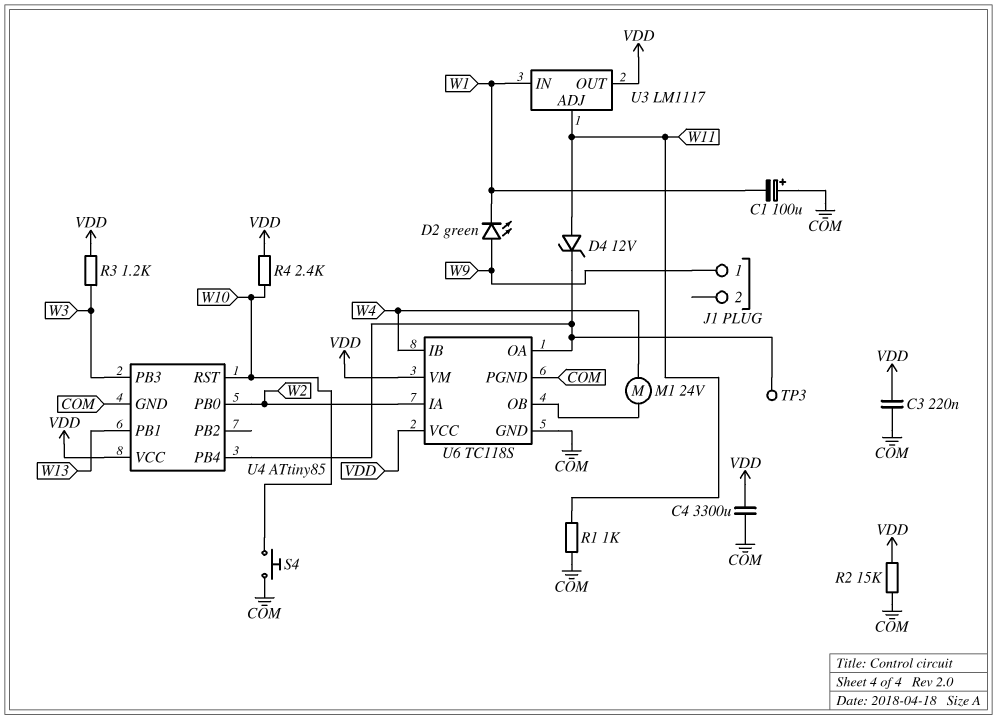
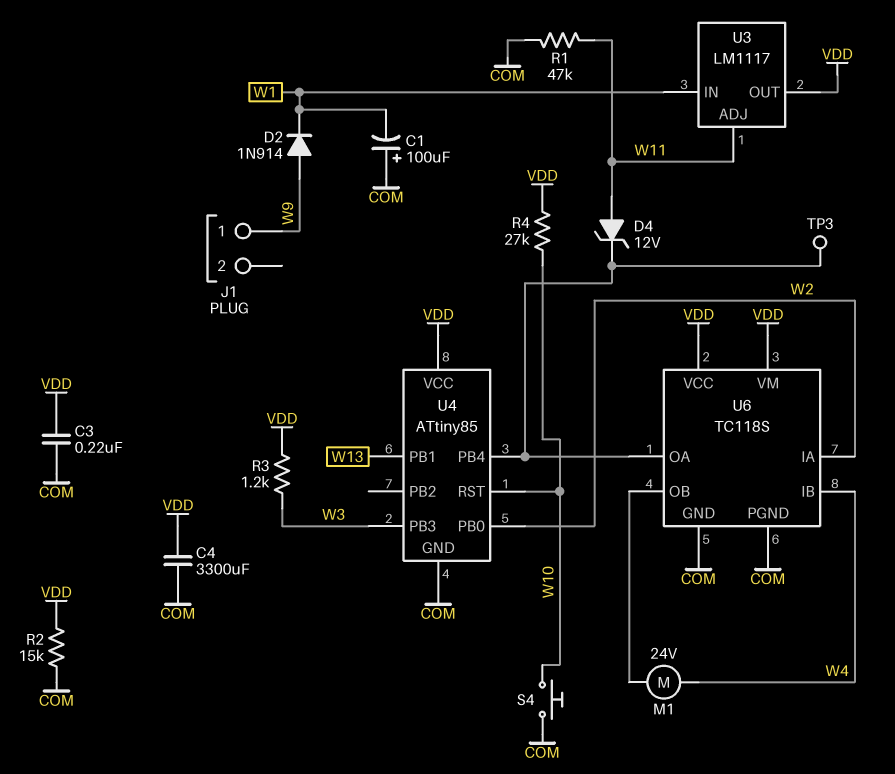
D2: LED green (A W9, K W1) -> diode 1N914 (A W9, K W1)
R1: 1k (COM, W11) -> 47k (COM, W11)
R4: 2.4k (VDD, W10) -> 27k (VDD, W10)

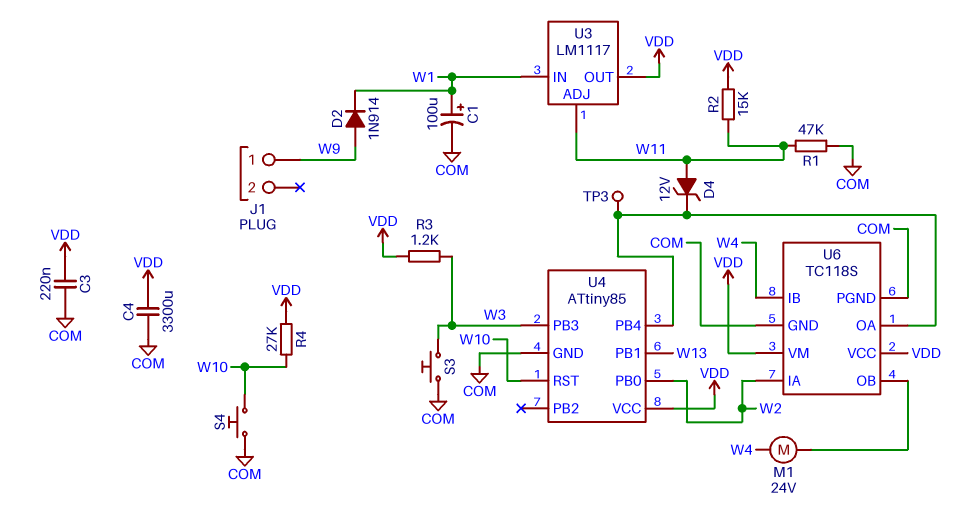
C1: 100uF (plus COM, minus W1) -> 100uF (plus W1, minus COM)
R2: 15k (COM, VDD) -> 15k (VDD, W11)
S3: none -> button (COM, W3)

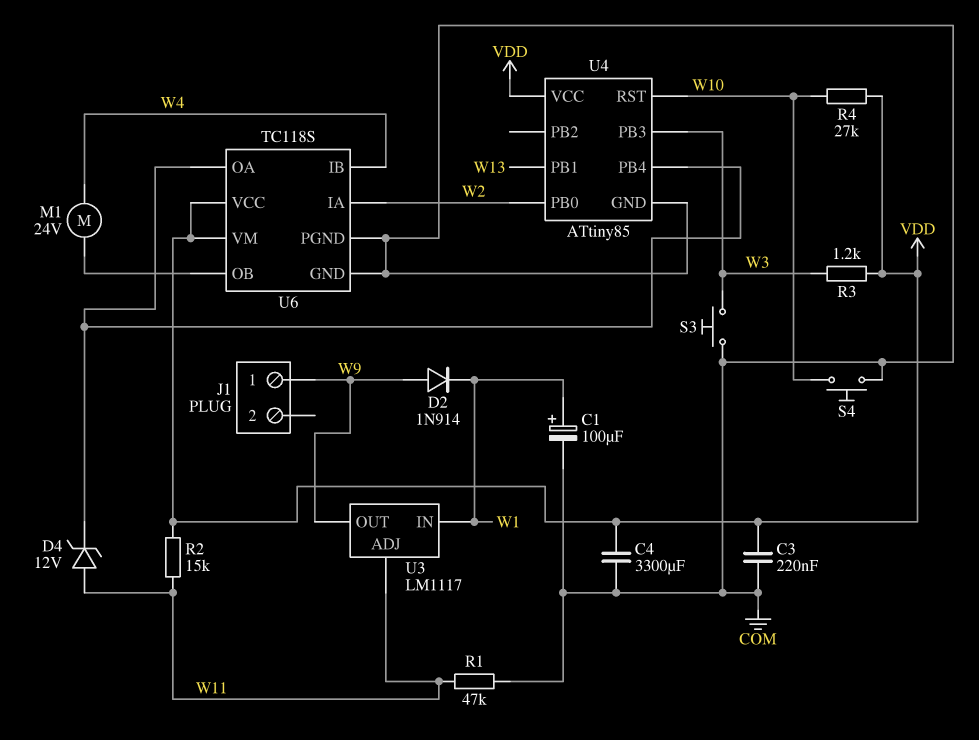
TP3: test point (U4/PB4) -> none
U3 pin OUT: VDD -> W9

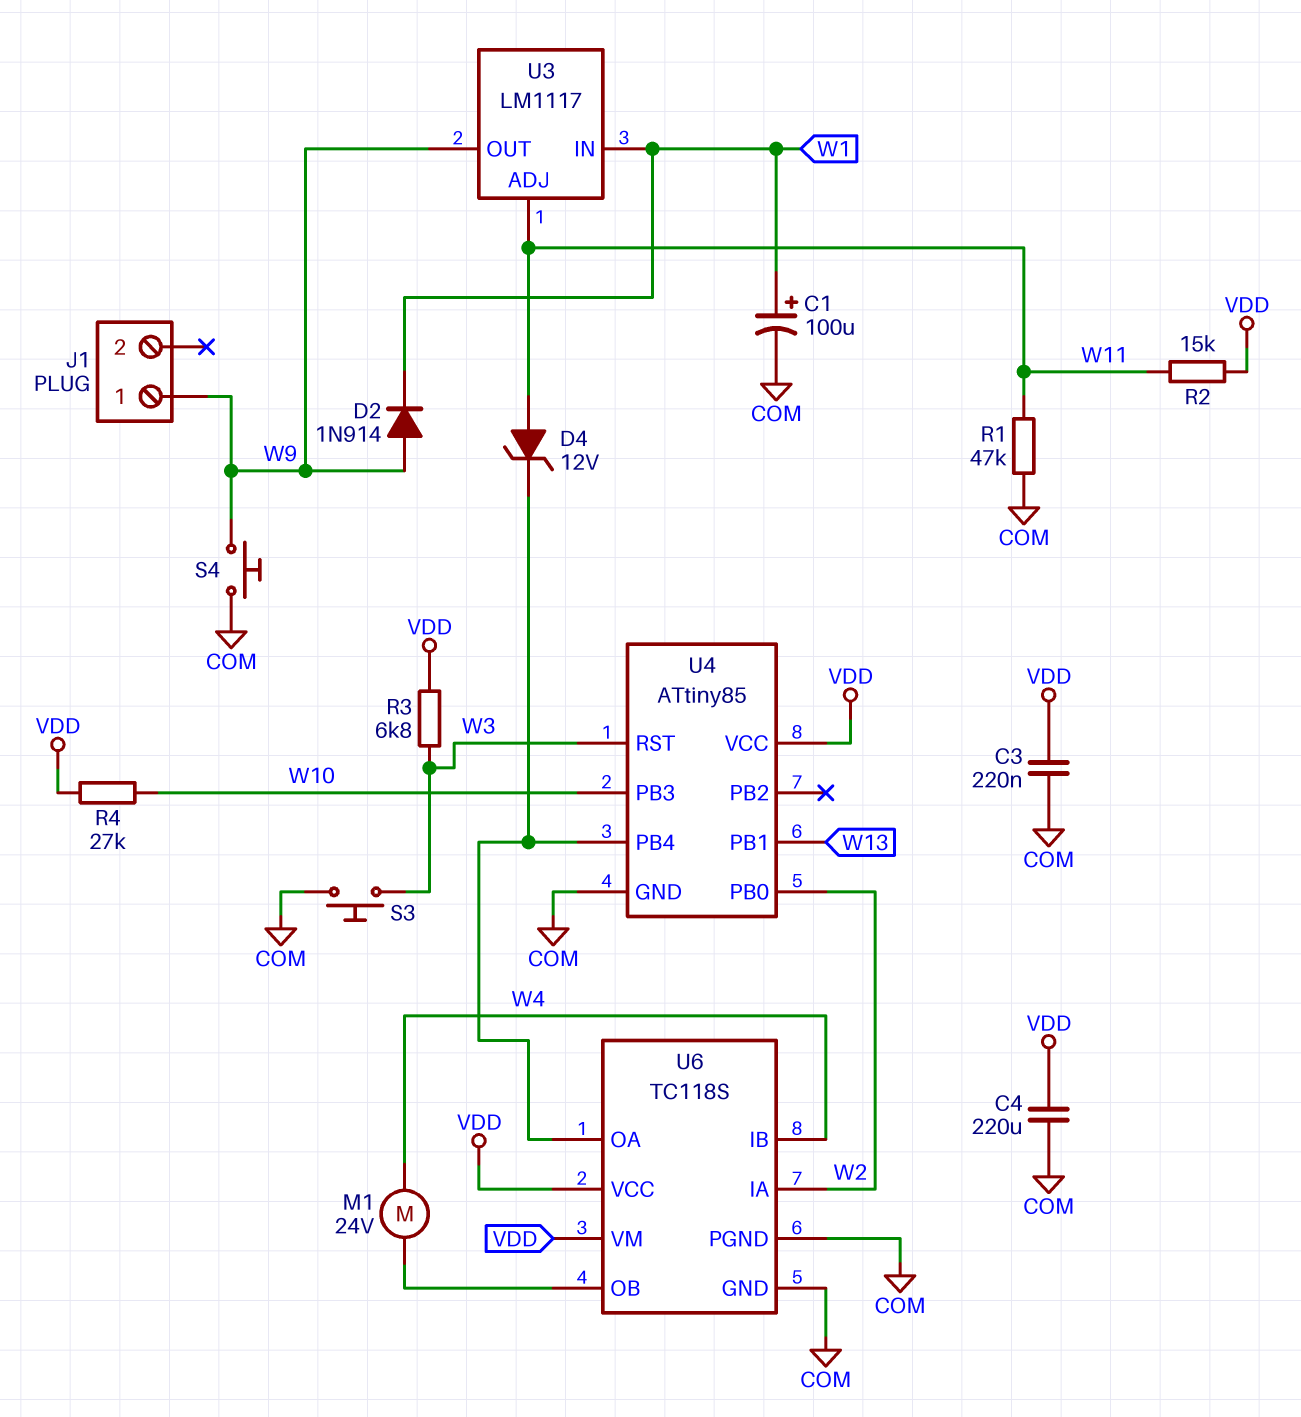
C4: 3300uF (COM, VDD) -> 220uF (COM, VDD)
R3: 1.2k (VDD, W3) -> 6.8k (VDD, W3)
S4: button (COM, W10) -> button (COM, W9)
U4 pin PB3: W3 -> W10
U4 pin RST: W10 -> W3

